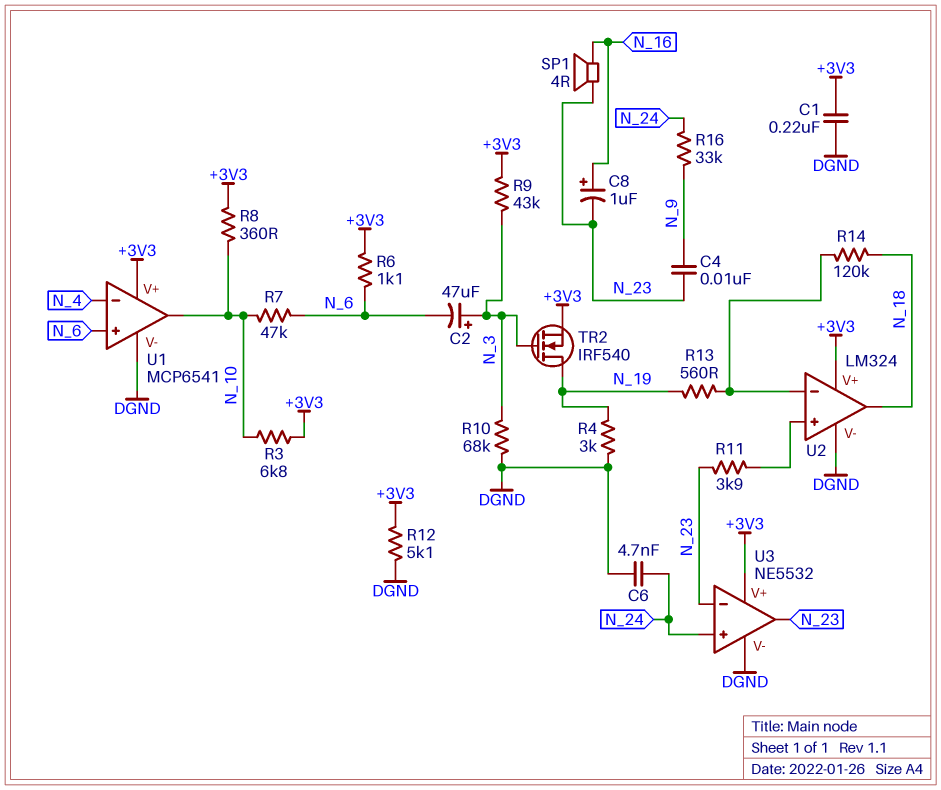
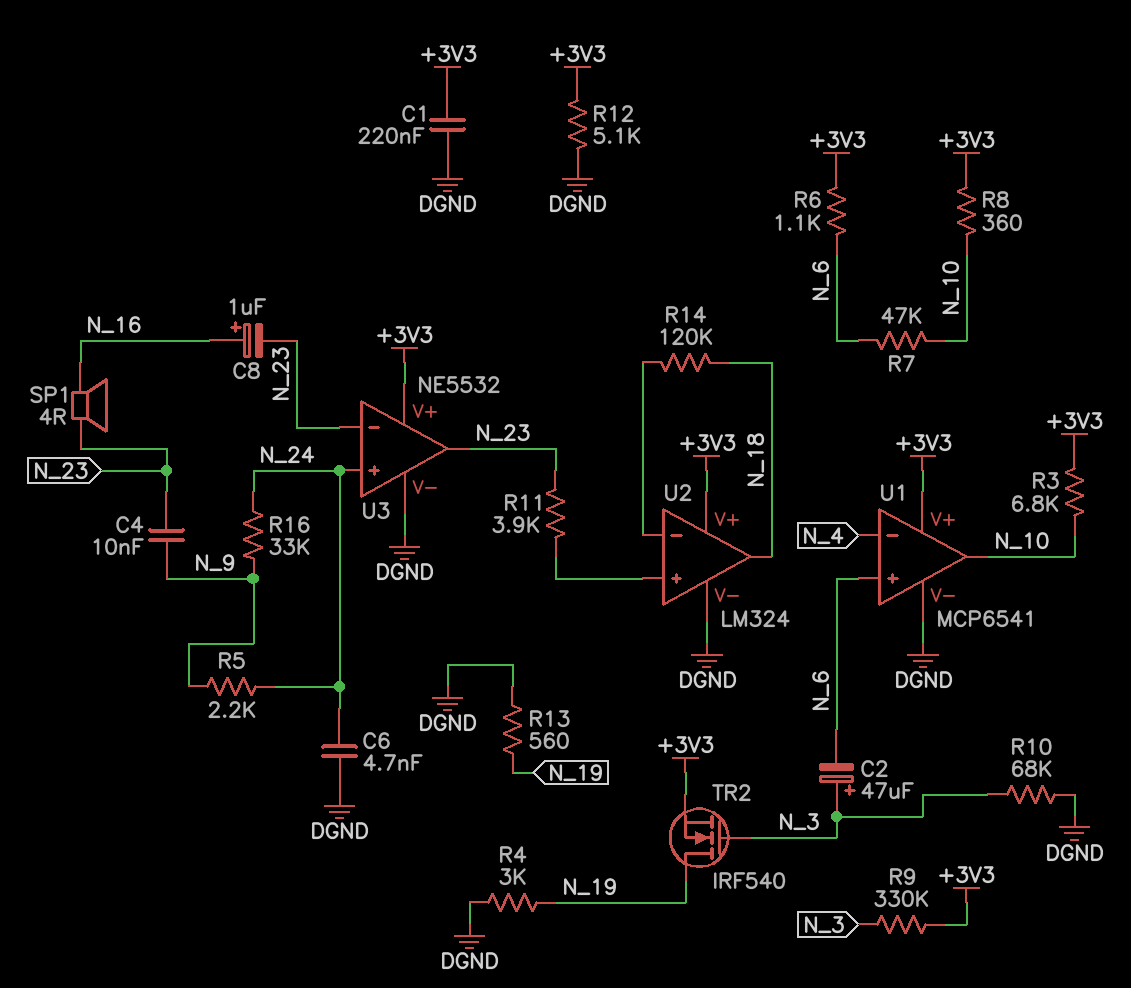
R5: none -> 2.2k (N_9, N_24)
R9: 43k (+3V3, N_3) -> 330k (+3V3, N_3)
R13: 560 (N_19, U2/in-) -> 560 (DGND, N_19)

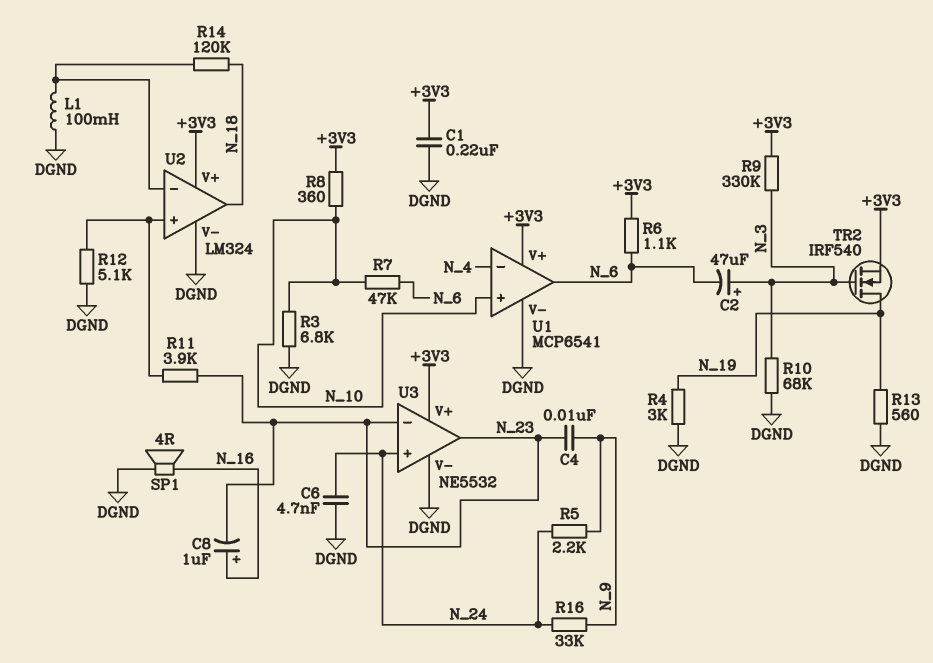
L1: none -> 100mH (DGND, U2/in-)
R3: 6.8k (+3V3, N_10) -> 6.8k (DGND, N_10)
R12: 5.1k (+3V3, DGND) -> 5.1k (DGND, U2/in+)
SP1: speaker 4R (N_16, N_23) -> speaker 4R (DGND, N_16)
U1 pin in+: N_6 -> N_10
U1 pin out: N_10 -> N_6

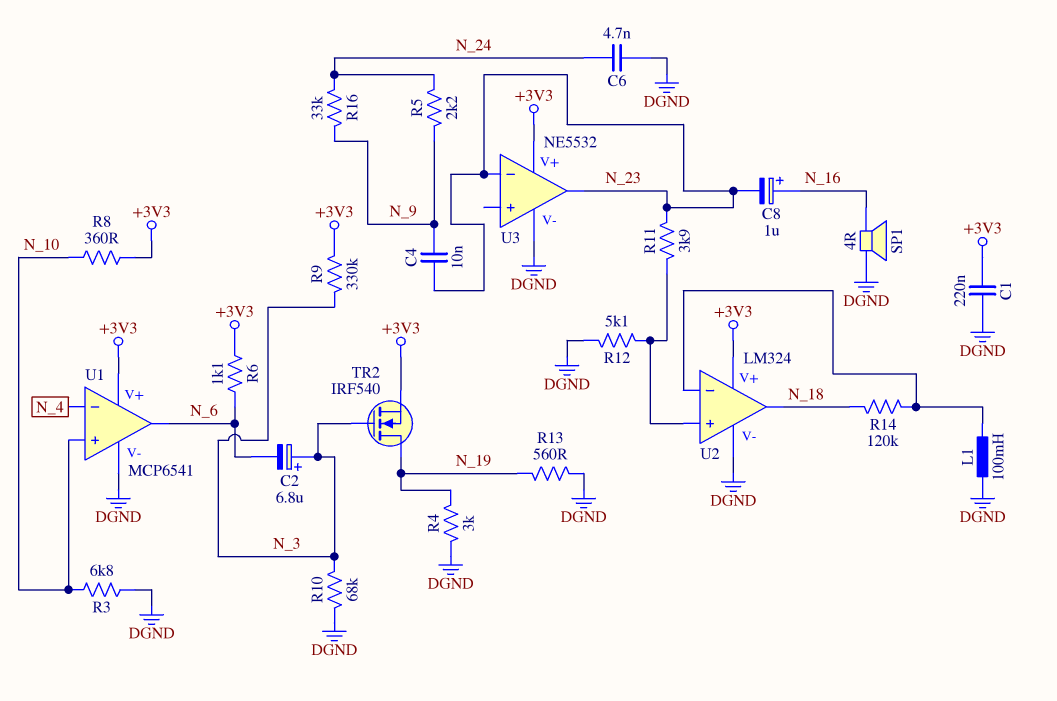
C2: 47uF (plus N_3, minus N_6) -> 6.8uF (plus N_3, minus N_6)
R7: 47k (N_6, N_10) -> none
U3 pin in+: N_24 -> none

